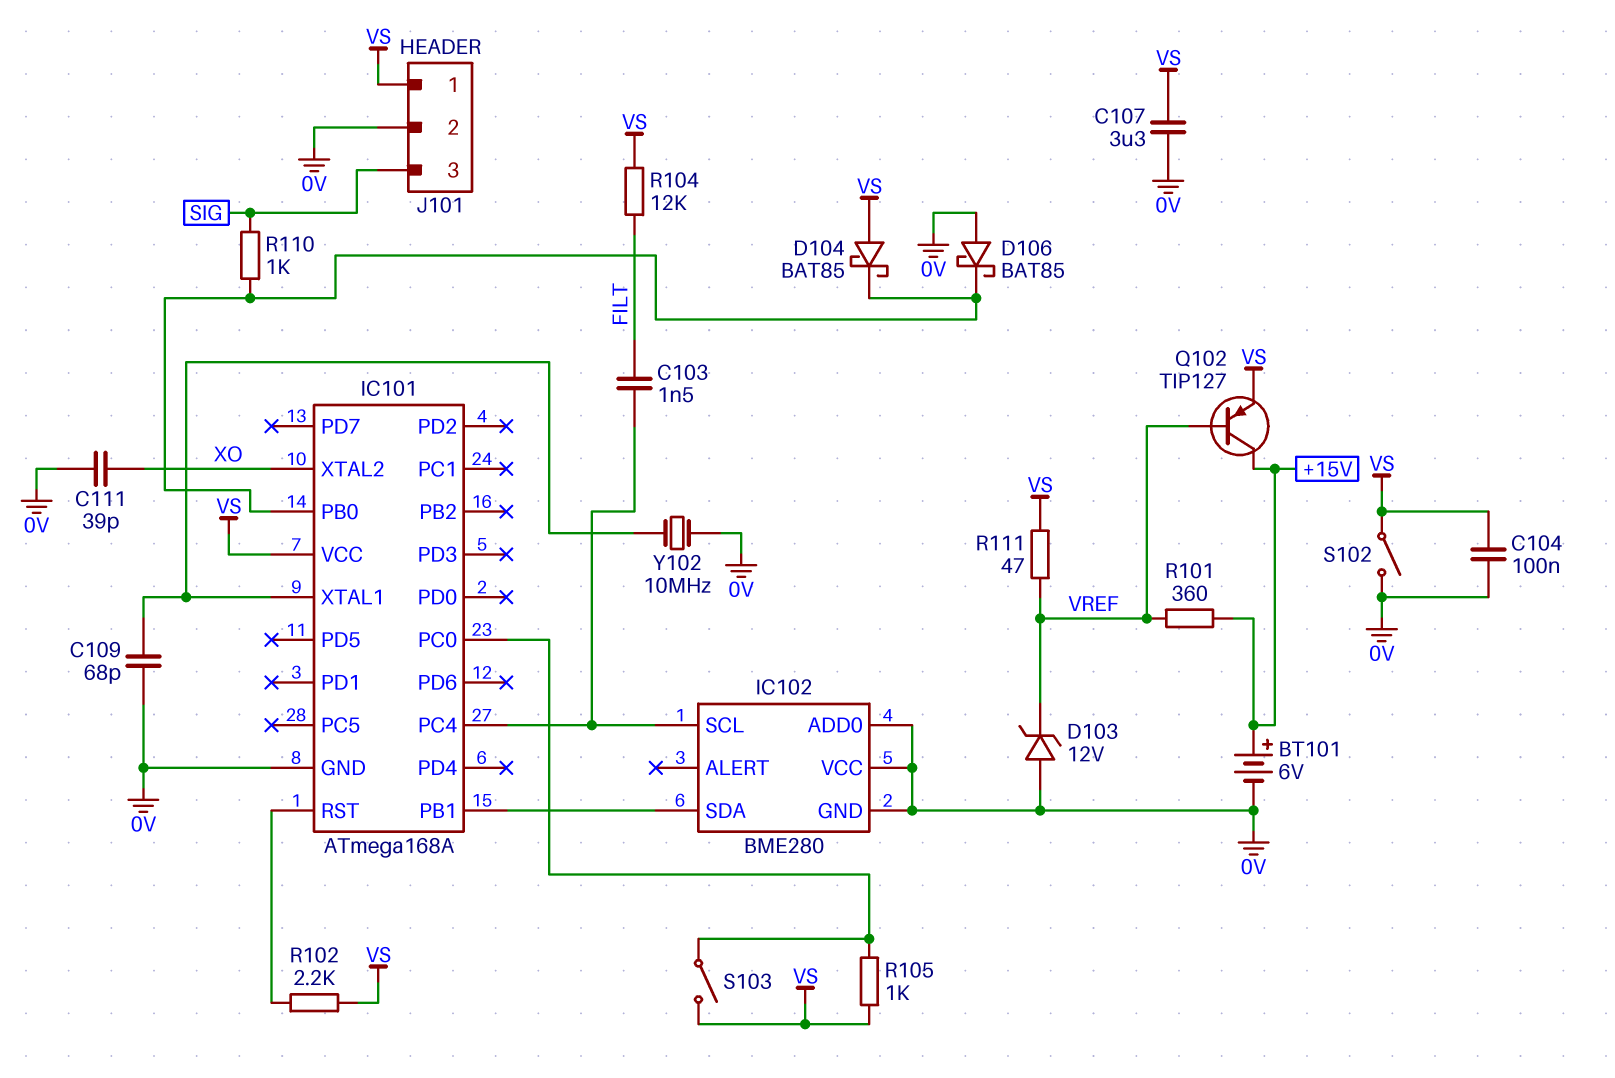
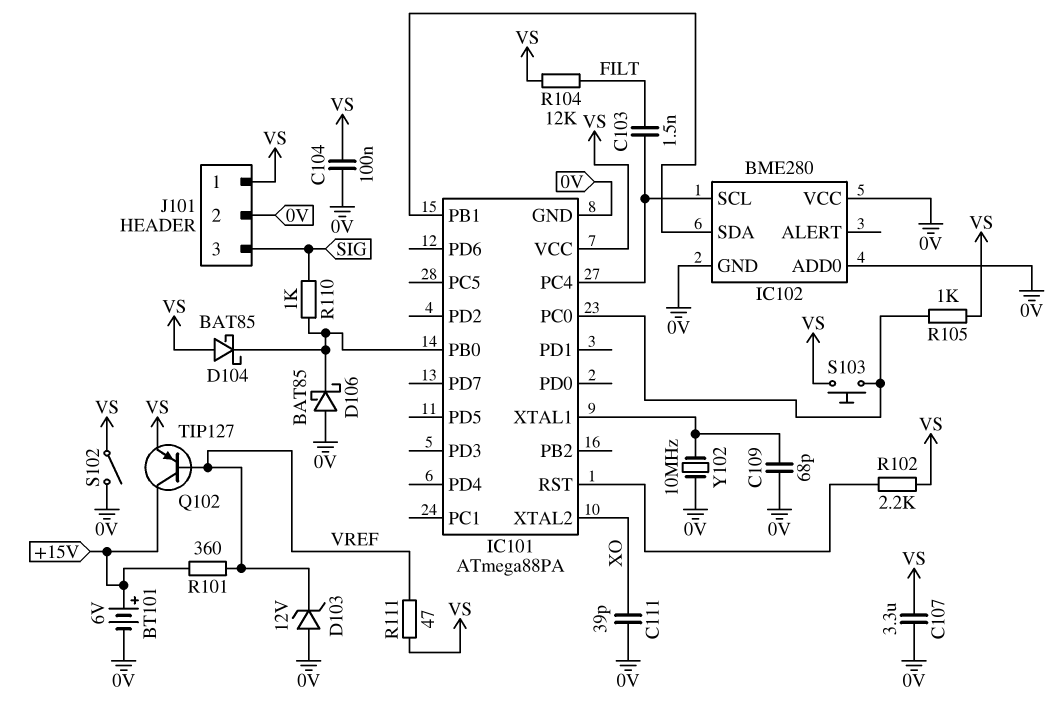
IC101: ATmega168A -> ATmega88PA
S103: switch (IC101/PC0, VS) -> button (IC101/PC0, VS)

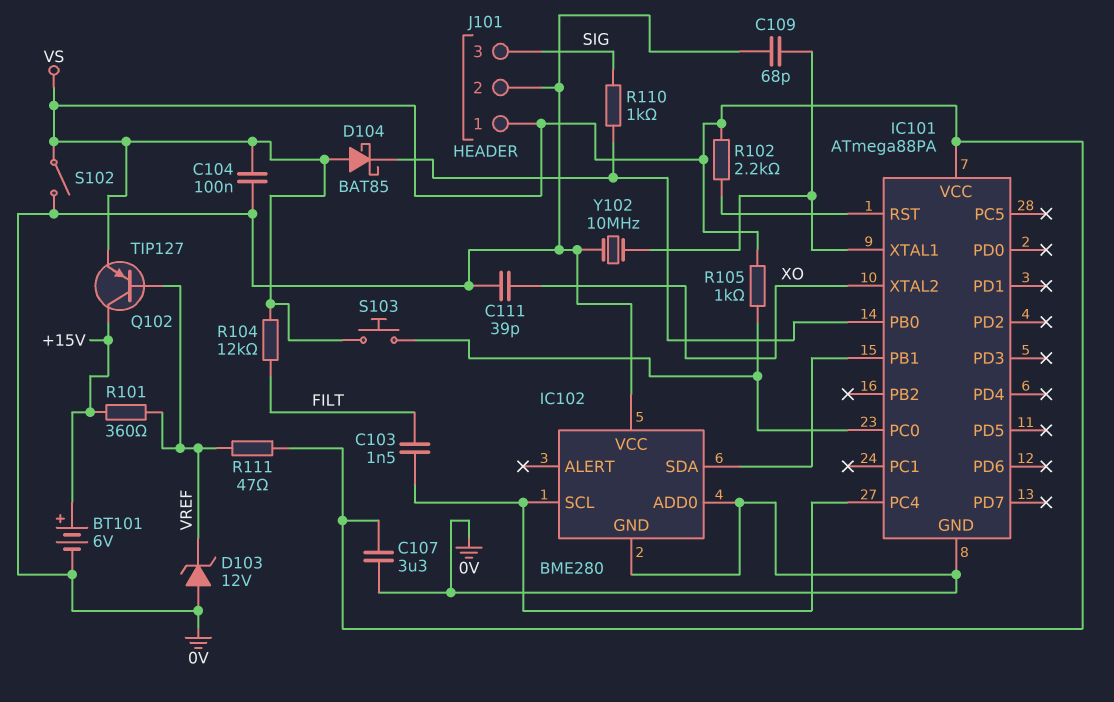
D106: schottky BAT85 (A 0V, K IC101/PB0) -> none

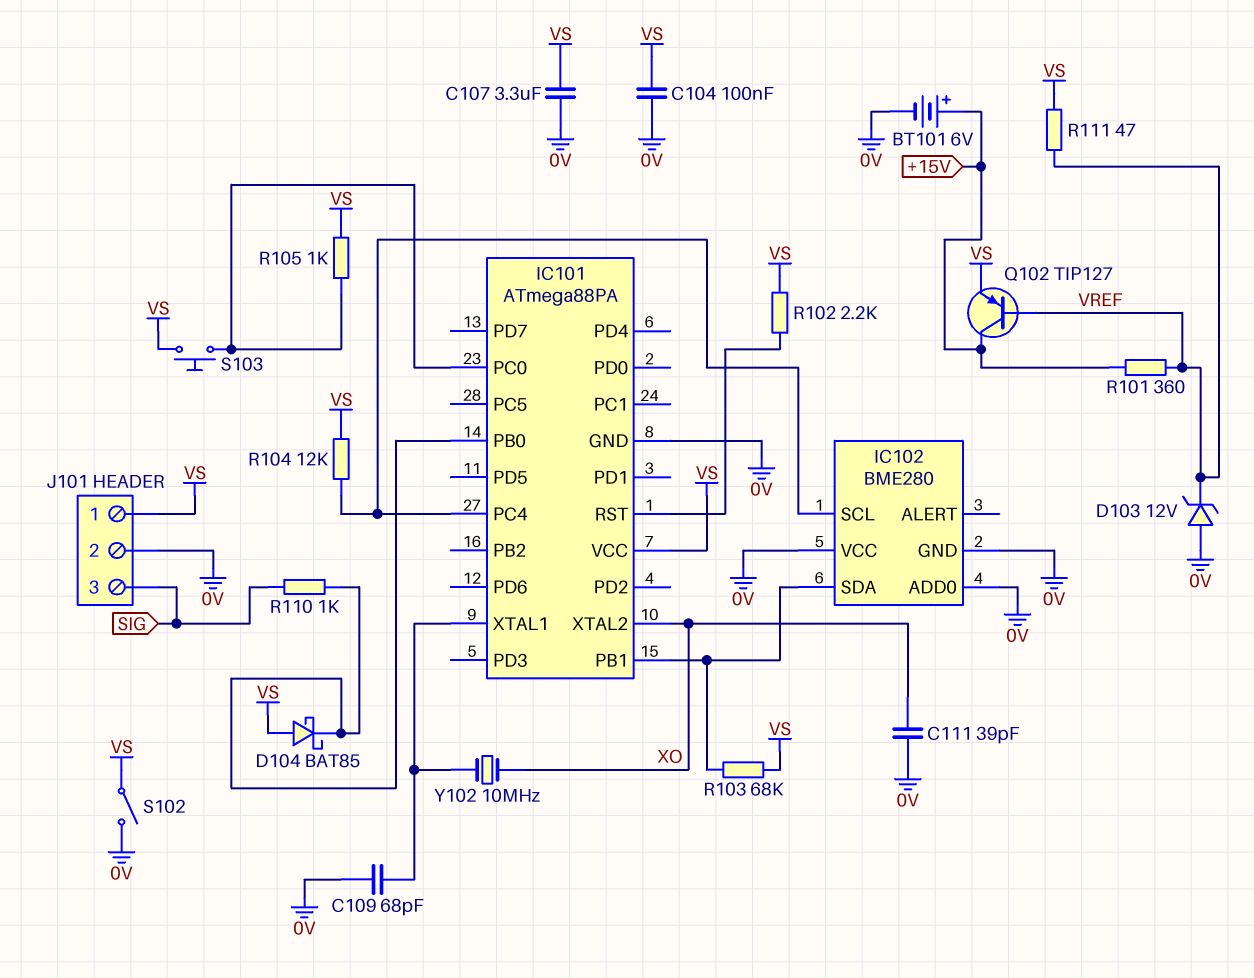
C103: 1.5nF (FILT, IC101/PC4) -> none
R103: none -> 68k (IC101/PB1, VS)
R104: 12k (FILT, VS) -> 12k (IC101/PC4, VS)
Y102: 10MHz (0V, IC101/XTAL1) -> 10MHz (IC101/XTAL1, XO)

